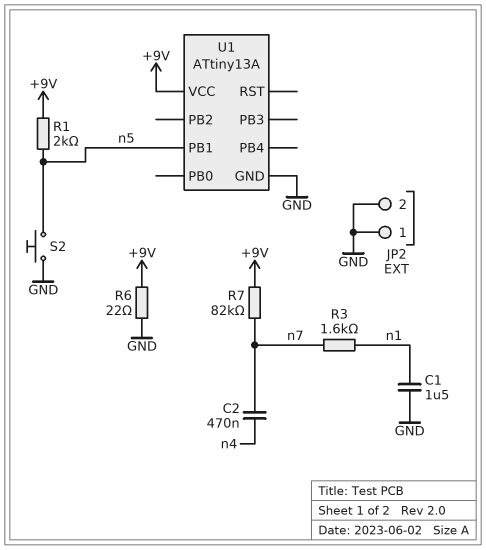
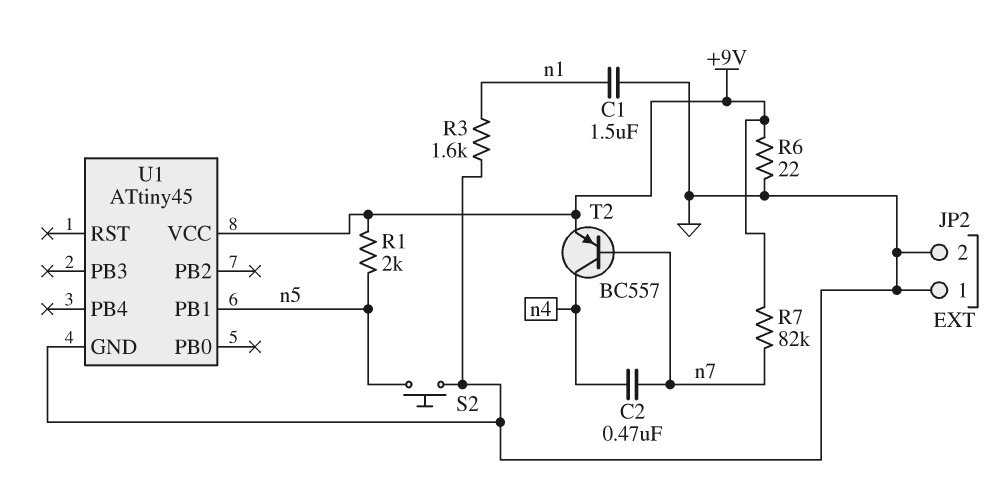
R3: 1.6k (n1, n7) -> 1.6k (GND, n1)
T2: none -> PNP BC557 (B n7, C n4, E +9V)
U1: ATtiny13A -> ATtiny45

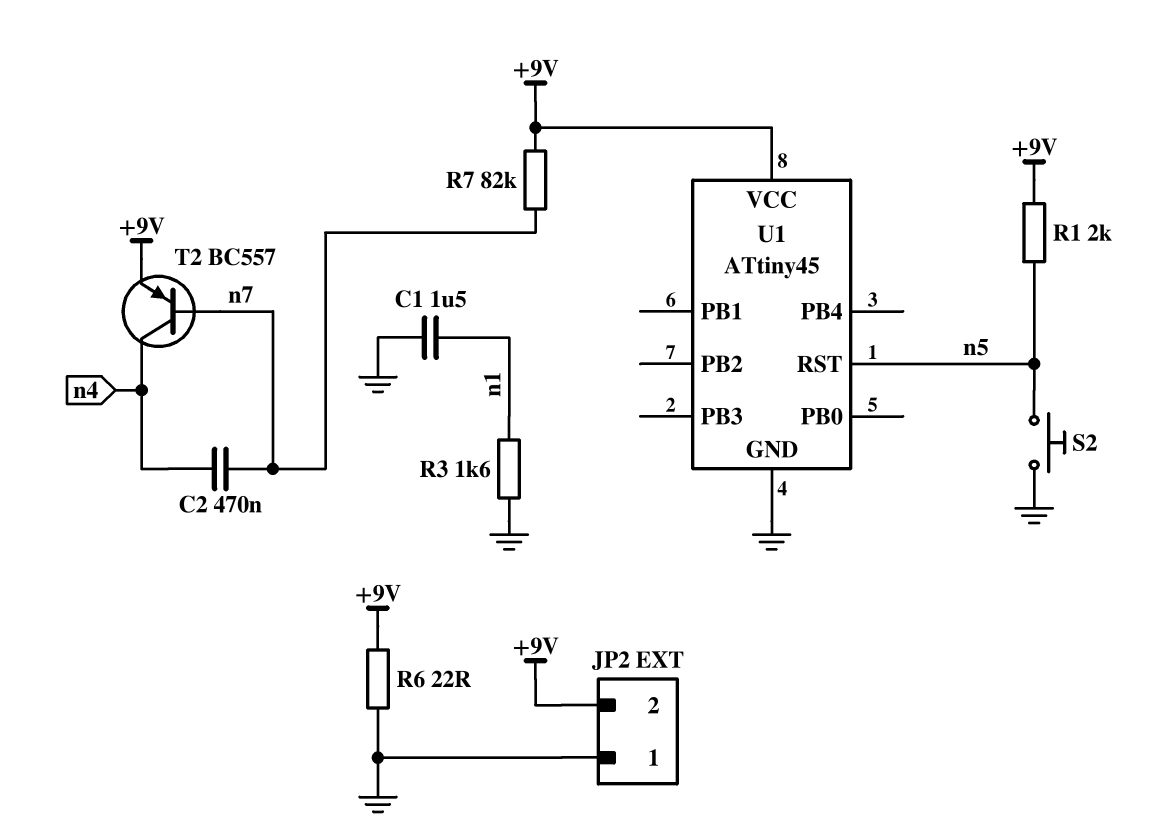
JP2 pin 2: GND -> +9V
U1 pin PB1: n5 -> none
U1 pin RST: none -> n5

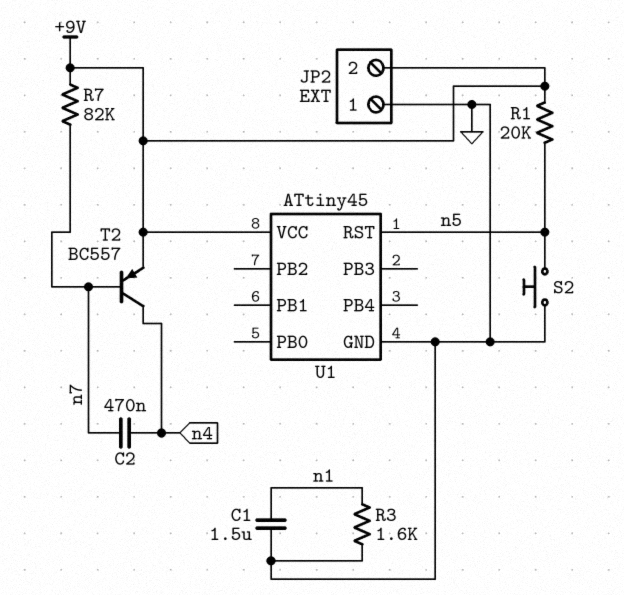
R1: 2k (+9V, n5) -> 20k (+9V, n5)
R6: 22 (+9V, GND) -> none

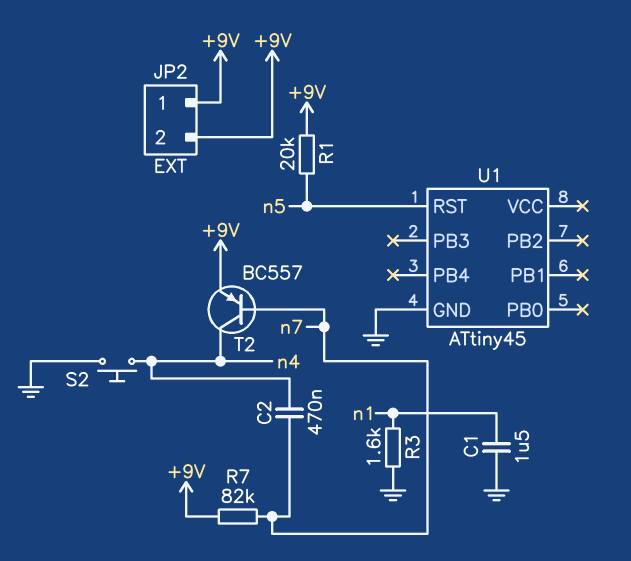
JP2 pin 1: GND -> +9V
S2: button (GND, n5) -> button (GND, n4)
U1 pin VCC: +9V -> none

